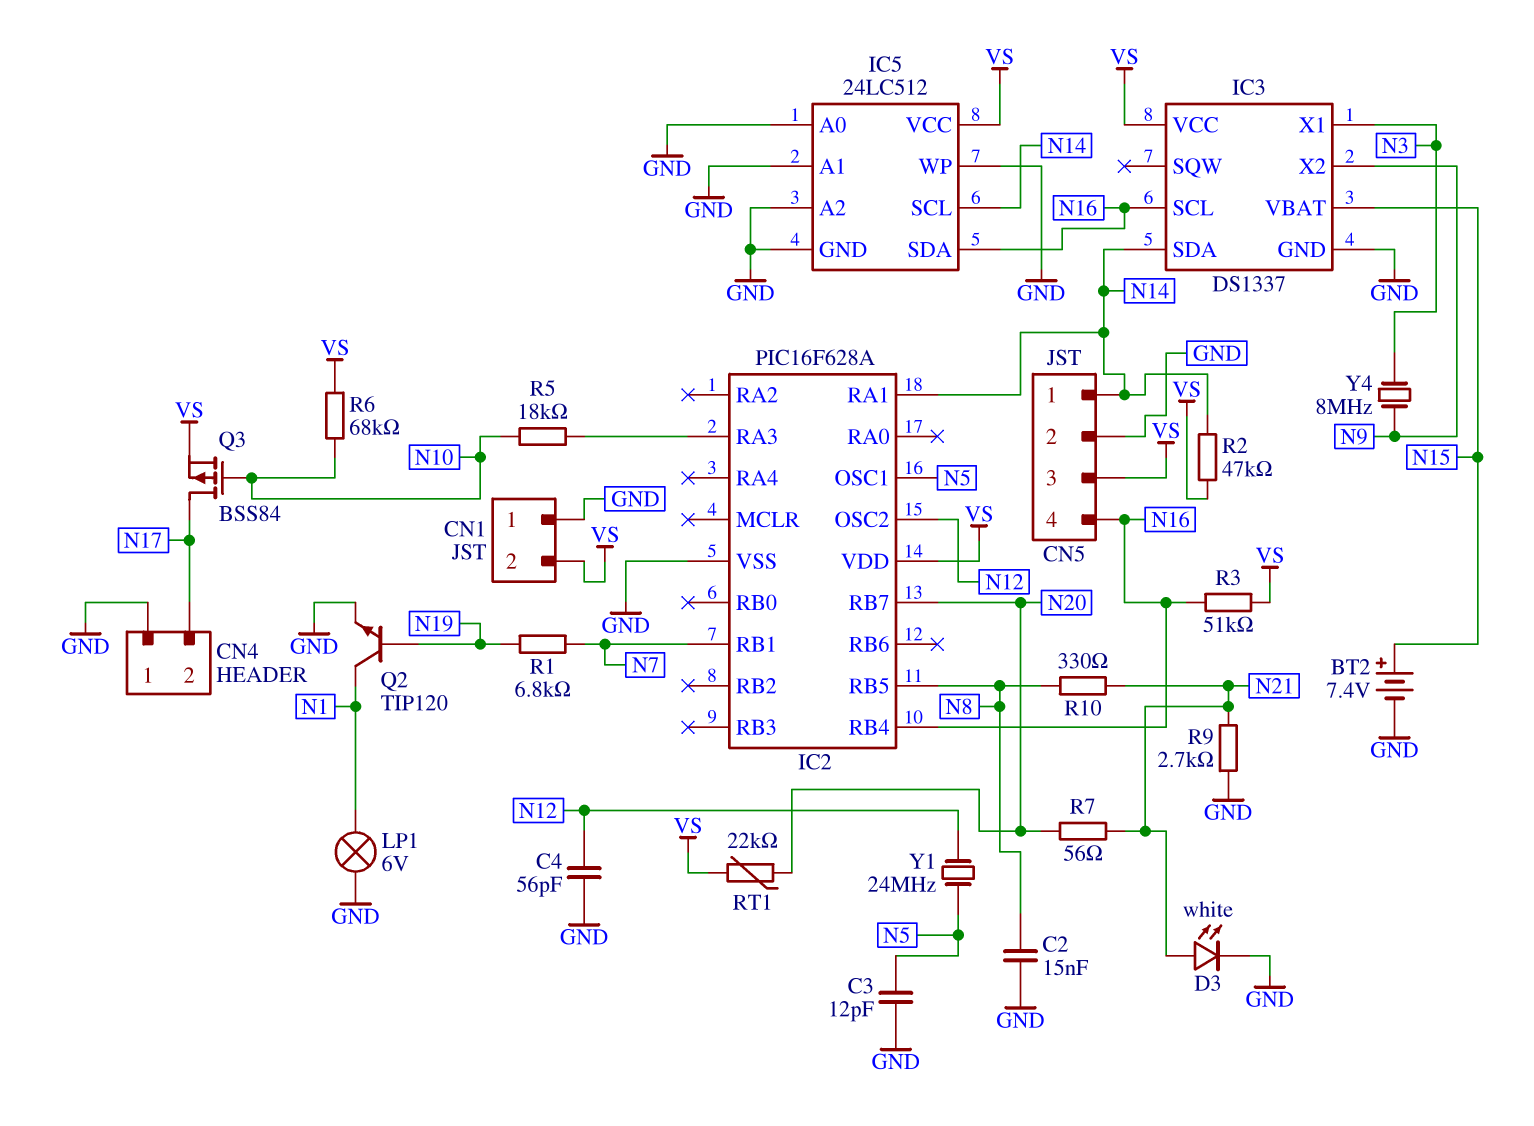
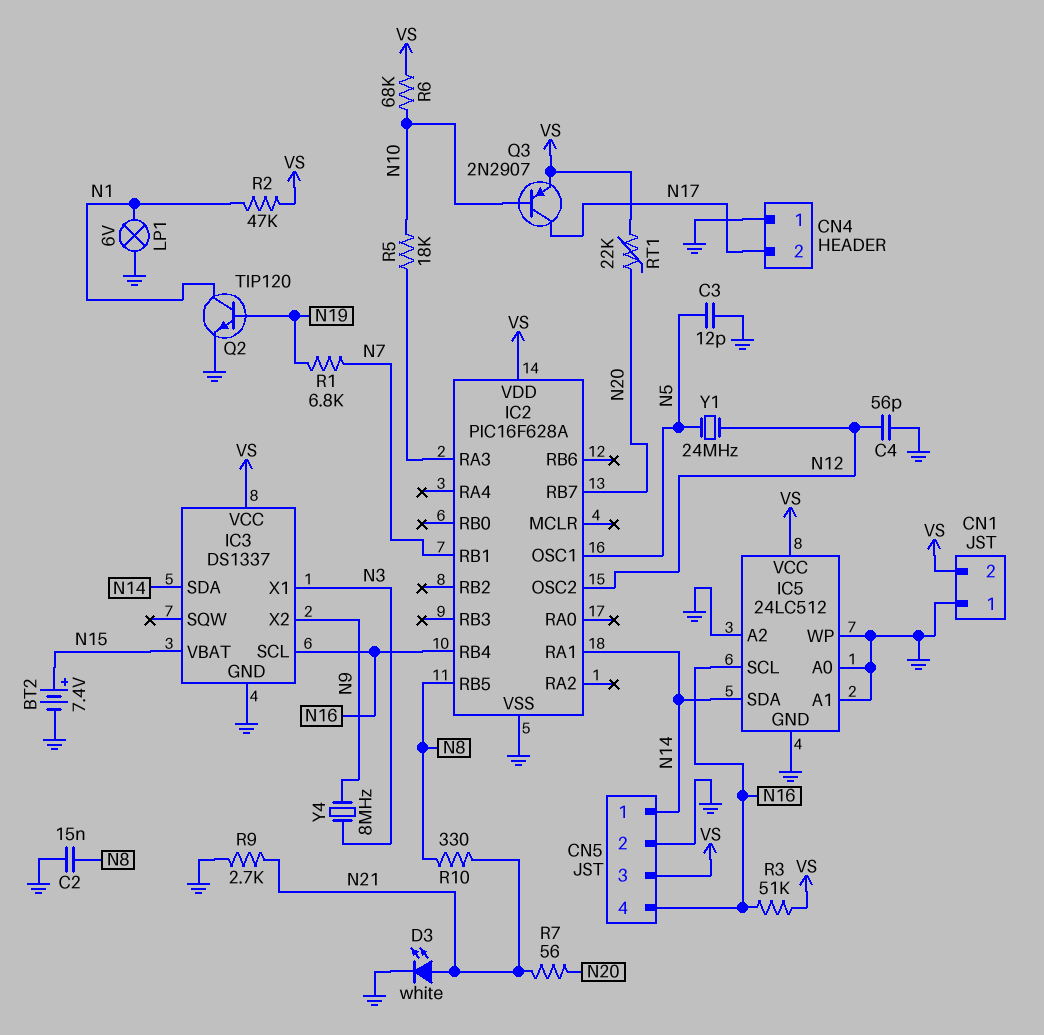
IC5 pin SCL: N14 -> N16
IC5 pin SDA: N16 -> N14
Q3: PMOS BSS84 (G N10, D N17, S VS) -> PNP 2N2907 (B N10, C N17, E VS)
R2: 47k (N14, VS) -> 47k (N1, VS)

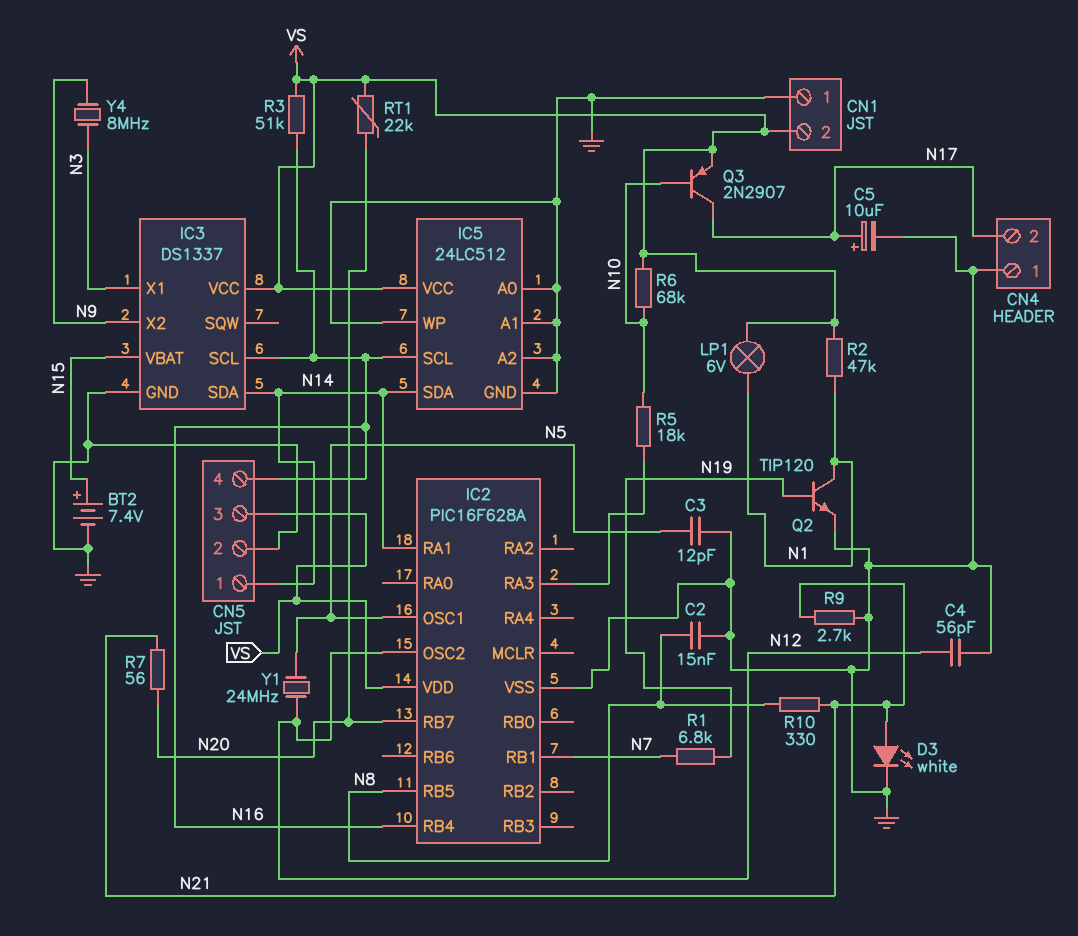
C5: none -> 10uF (plus N17, minus GND)
LP1: lamp 6V (GND, N1) -> lamp 6V (N1, VS)

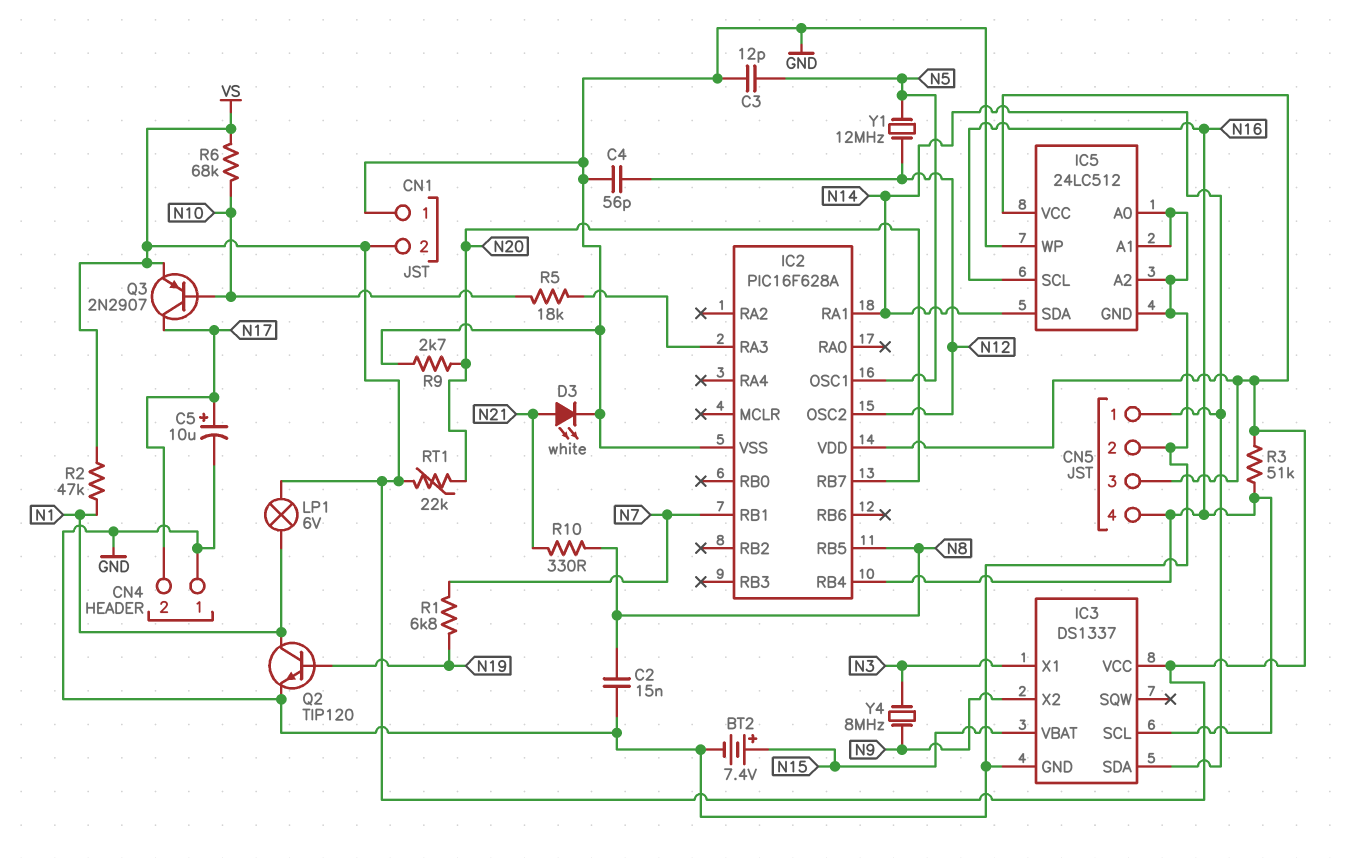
R7: 56 (N20, N21) -> none
R9: 2.7k (GND, N21) -> 2.7k (GND, N20)
Y1: 24MHz (N5, N12) -> 12MHz (N5, N12)

